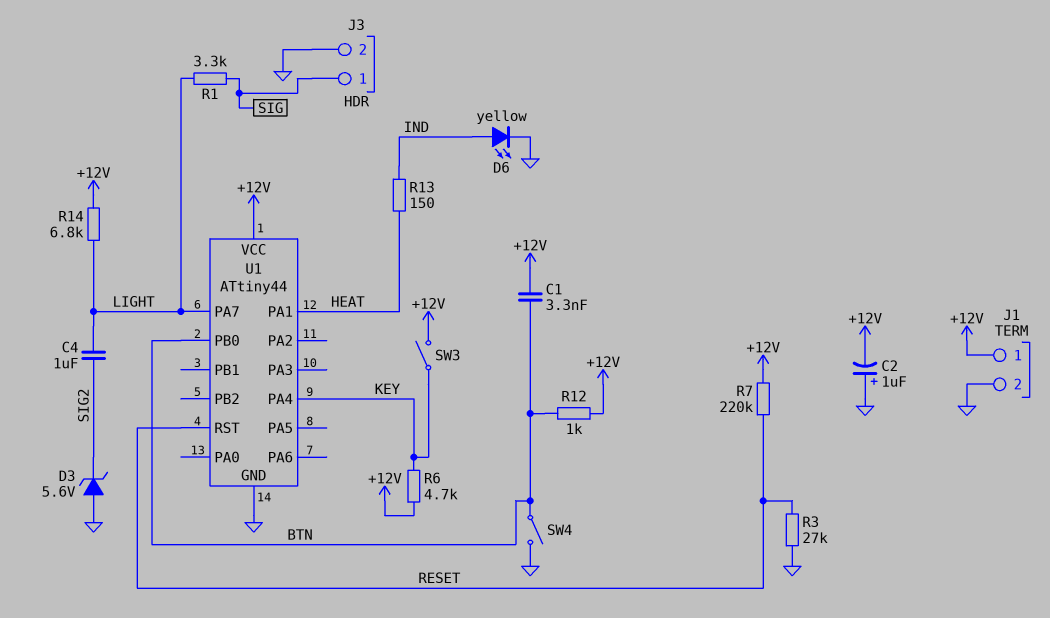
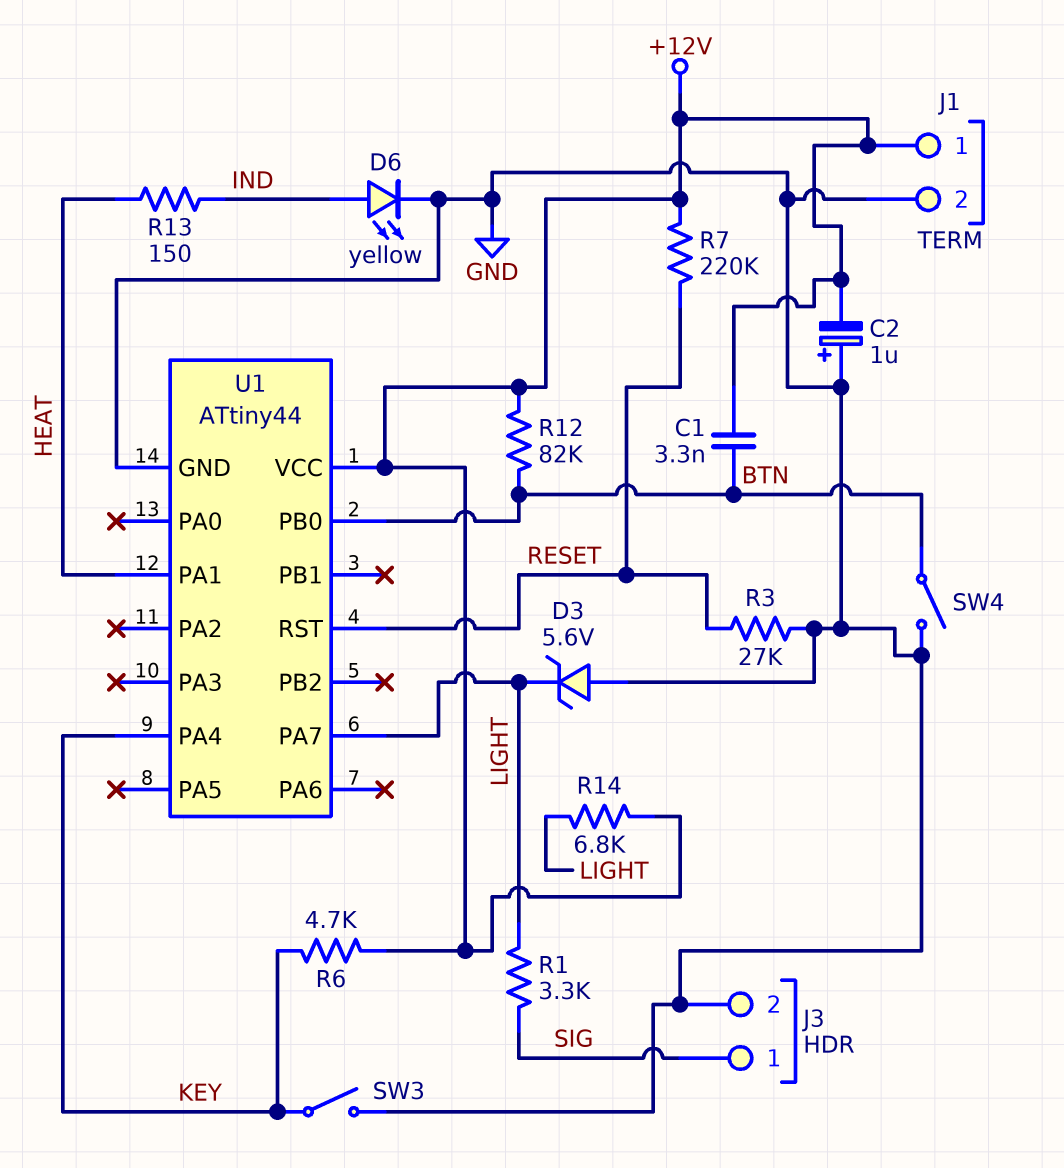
C4: 1uF (LIGHT, SIG2) -> none
D3: zener 5.6V (A GND, K SIG2) -> zener 5.6V (A GND, K LIGHT)
R12: 1k (+12V, BTN) -> 82k (+12V, BTN)
SW3: switch (+12V, KEY) -> switch (GND, KEY)

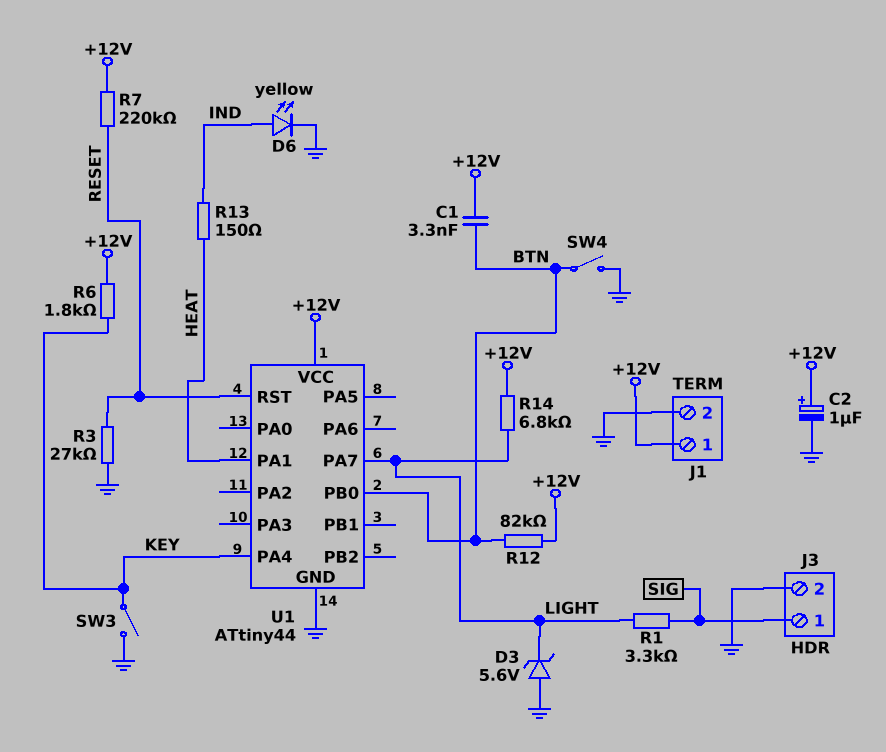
C2: 1uF (plus GND, minus +12V) -> 1uF (plus +12V, minus GND)
R6: 4.7k (+12V, KEY) -> 1.8k (+12V, KEY)

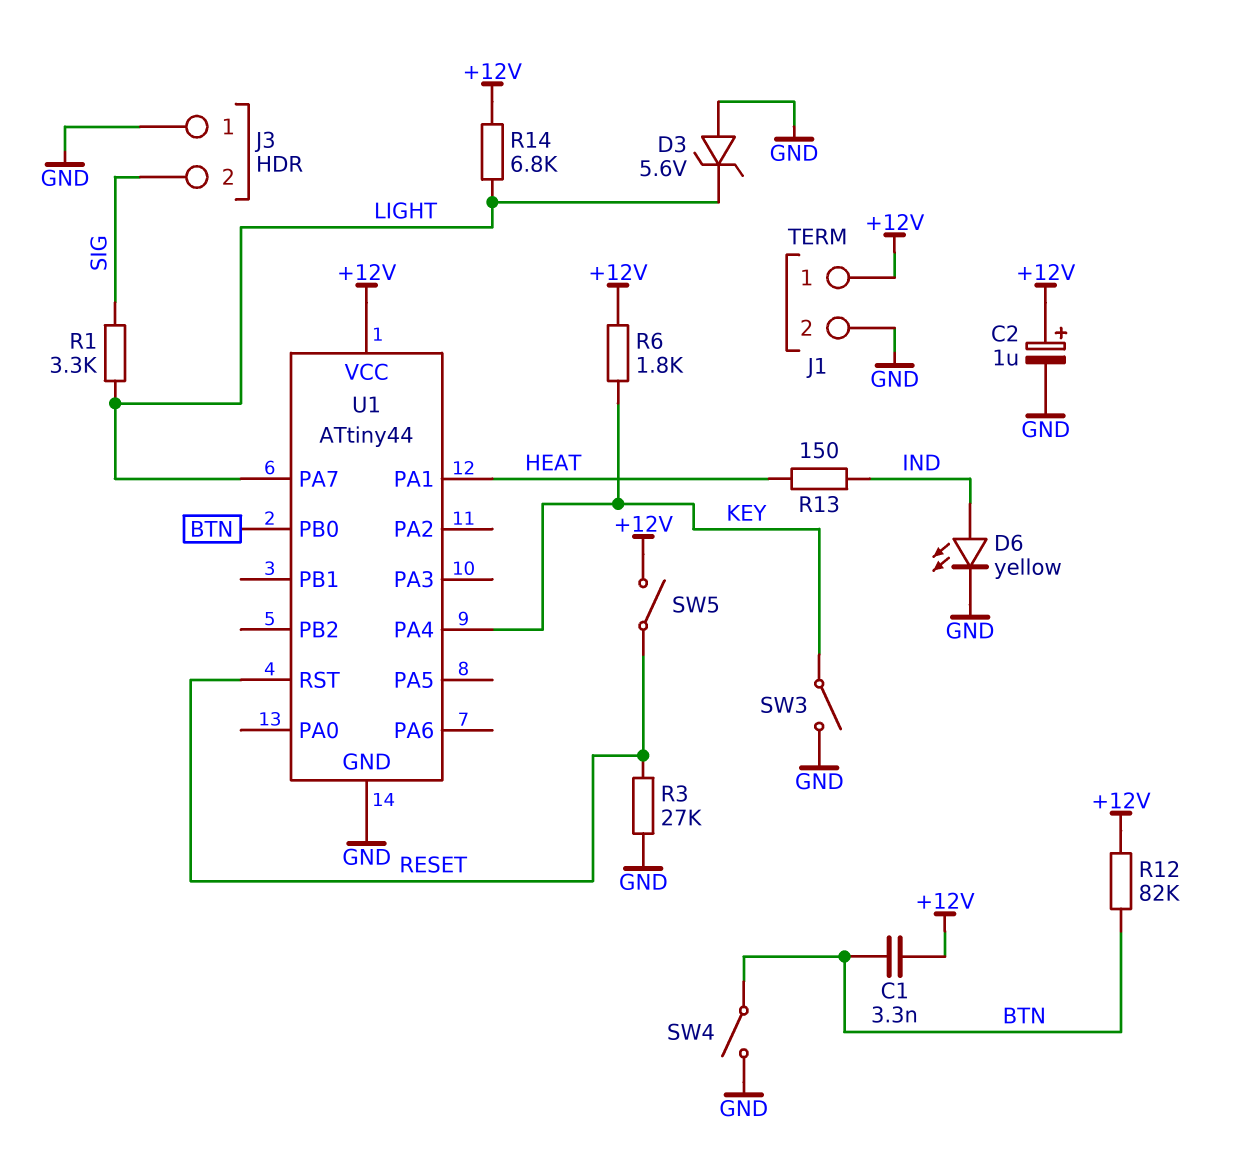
J3 pin 1: SIG -> GND
J3 pin 2: GND -> SIG
R7: 220k (+12V, RESET) -> none
SW5: none -> switch (+12V, RESET)

